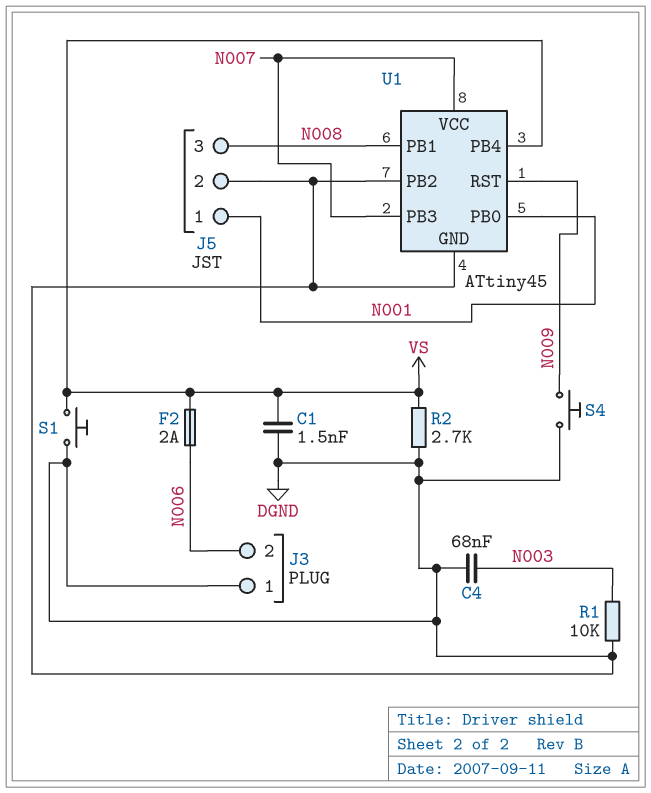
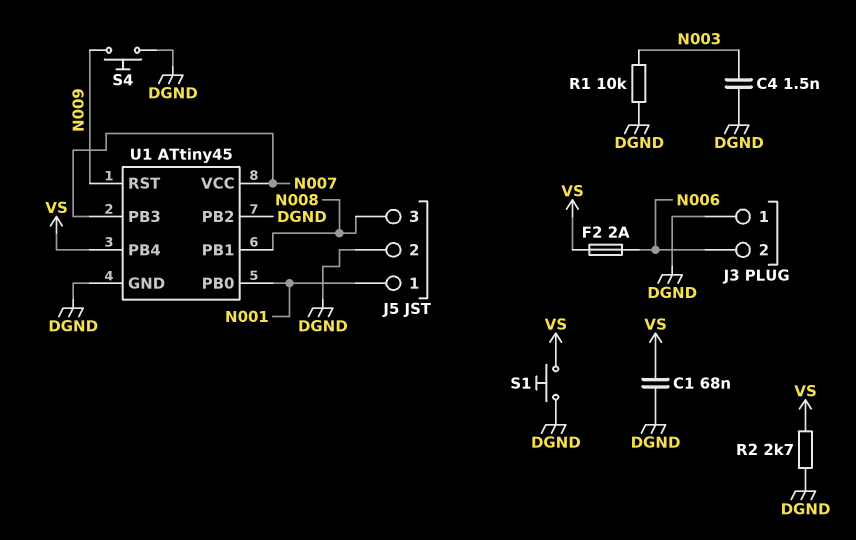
C1: 1.5nF (DGND, VS) -> 68nF (DGND, VS)
C4: 68nF (DGND, N003) -> 1.5nF (DGND, N003)

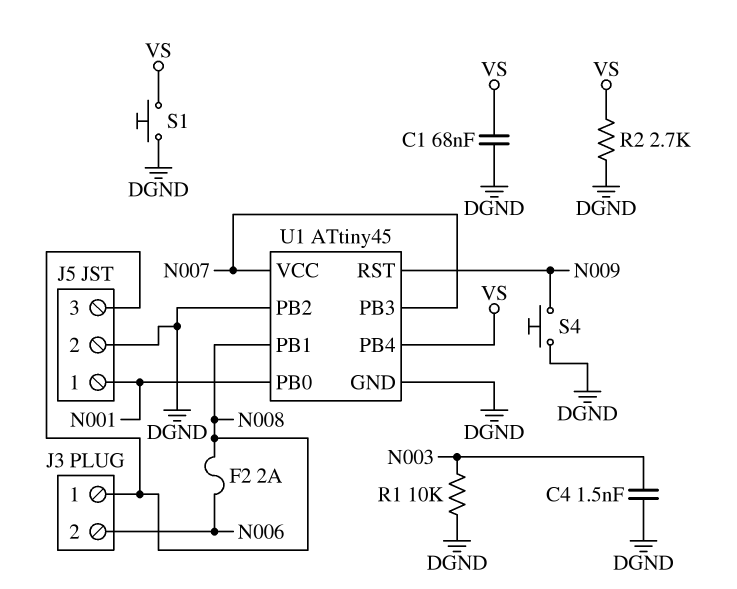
F2: 2A (N006, VS) -> 2A (N006, N008)
J3 pin 1: DGND -> N008

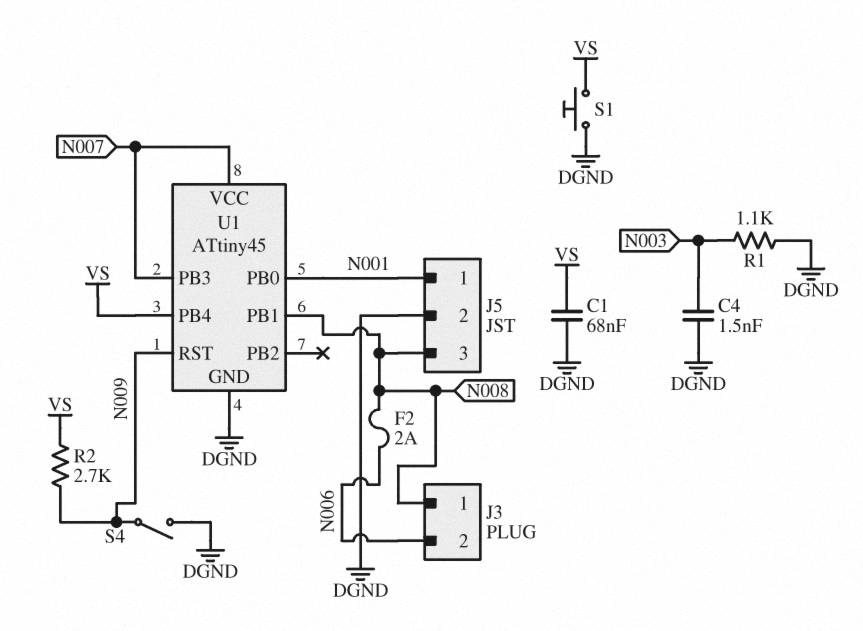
R1: 10k (DGND, N003) -> 1.1k (DGND, N003)
R2: 2.7k (DGND, VS) -> 2.7k (N009, VS)
S4: button (DGND, N009) -> switch (DGND, N009)
U1 pin PB2: DGND -> none

